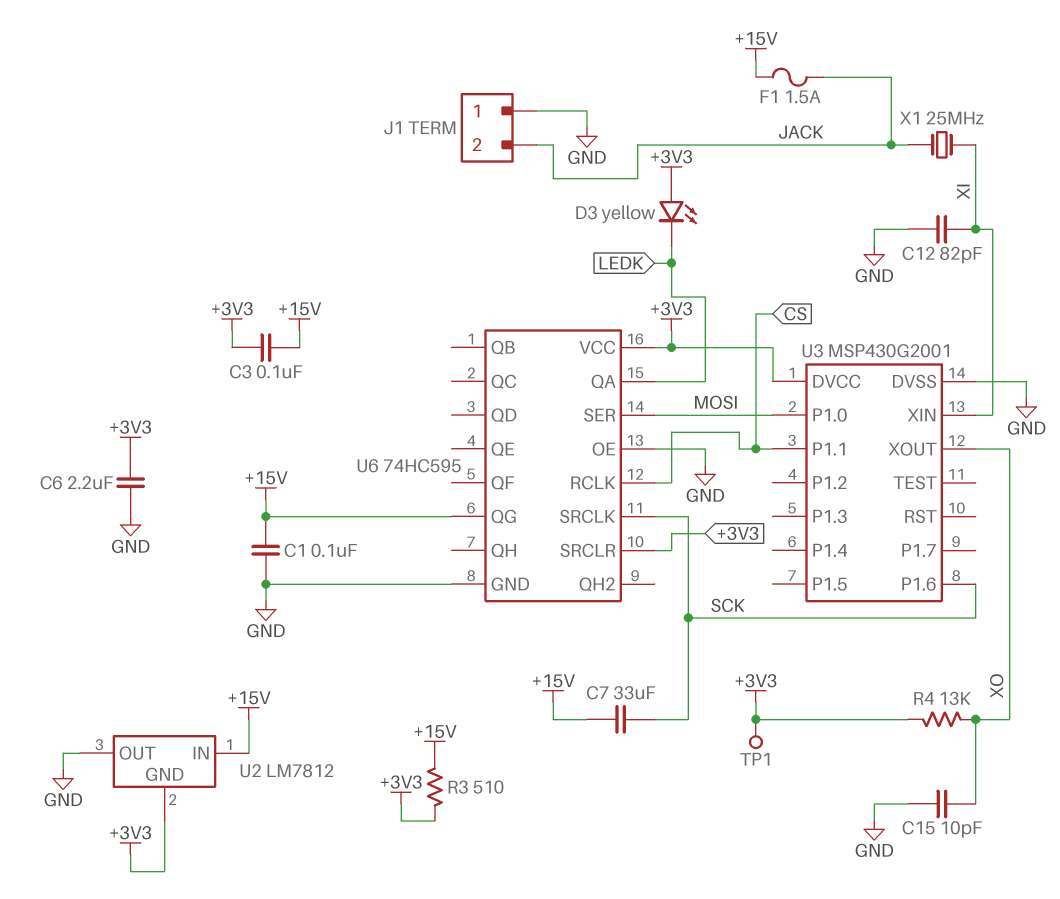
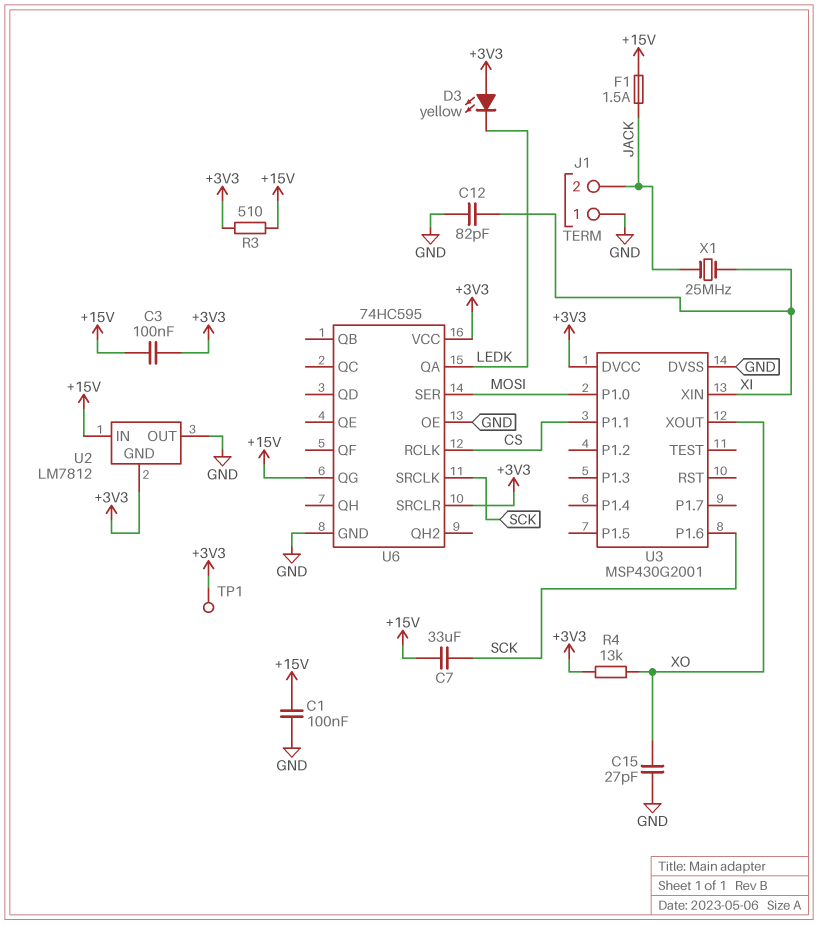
C6: 2.2uF (+3V3, GND) -> none
C15: 10pF (GND, XO) -> 27pF (GND, XO)

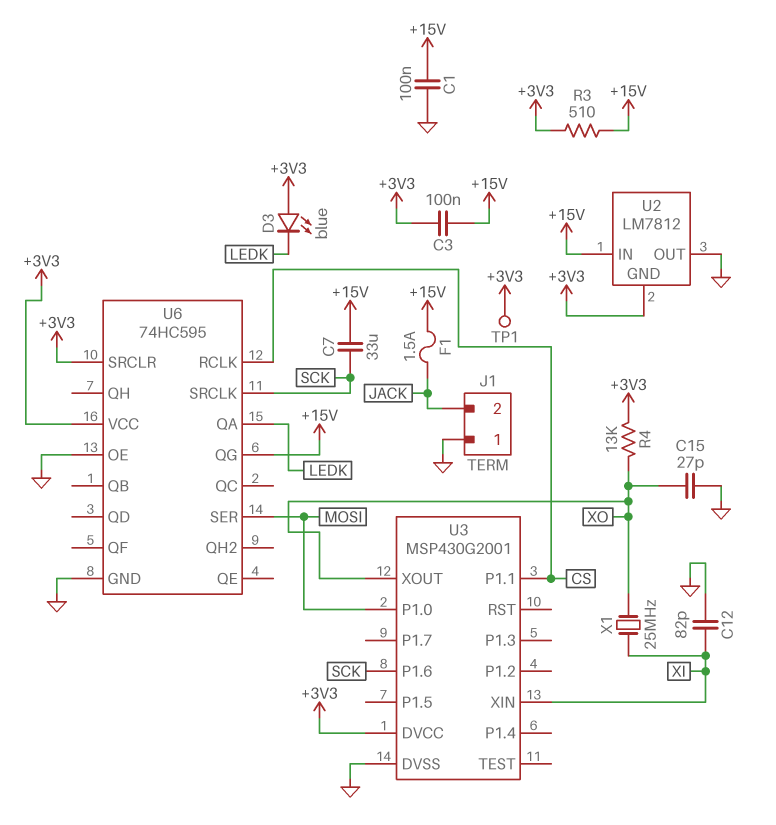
D3: LED yellow (A +3V3, K LEDK) -> LED blue (A +3V3, K LEDK)
X1: 25MHz (JACK, XI) -> 25MHz (XI, XO)

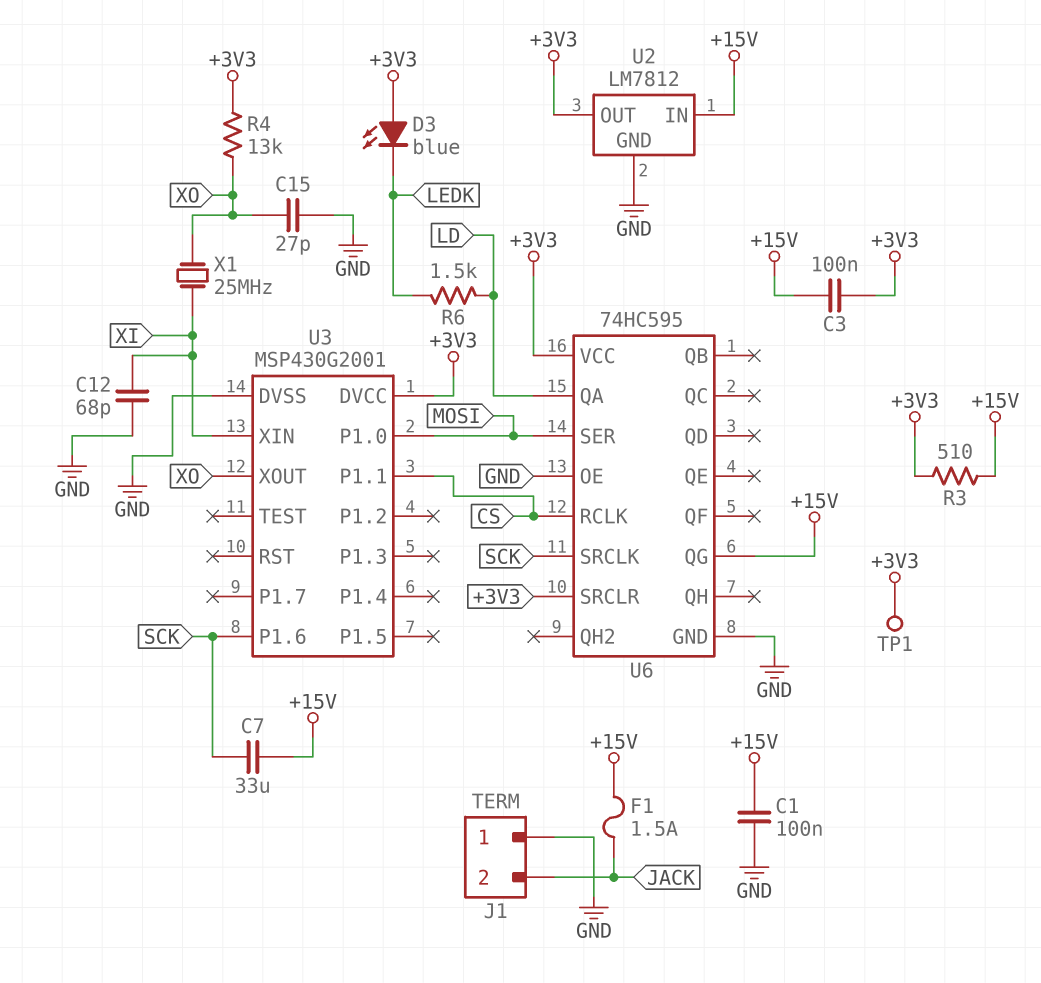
C12: 82pF (GND, XI) -> 68pF (GND, XI)
R6: none -> 1.5k (LD, LEDK)
U2 pin GND: +3V3 -> GND
U2 pin OUT: GND -> +3V3
U6 pin QA: LEDK -> LD

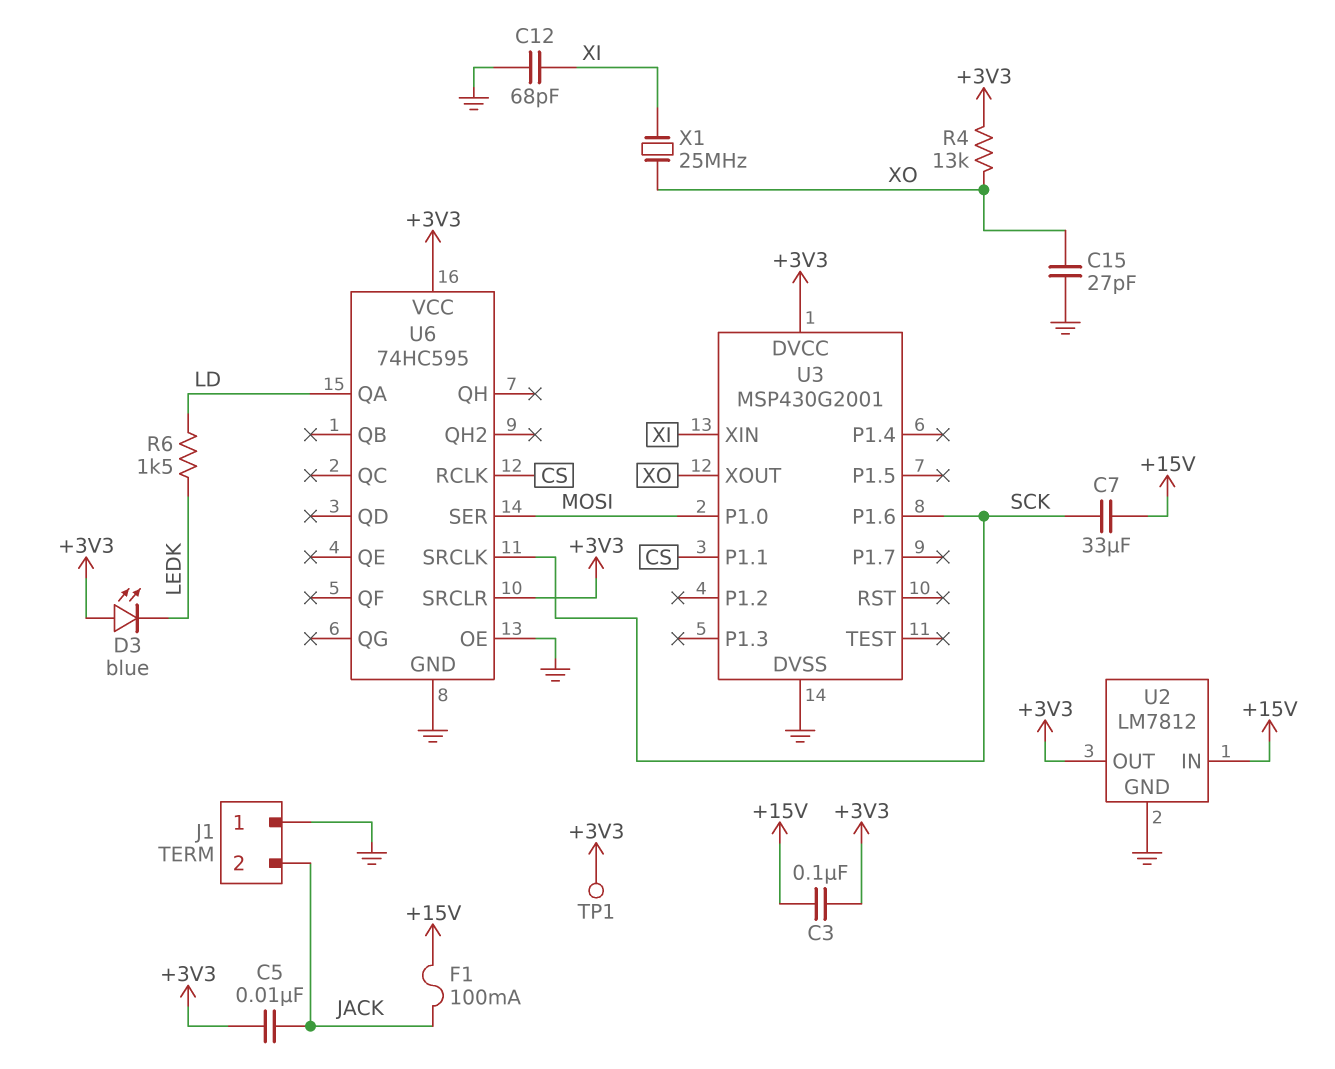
C1: 100nF (+15V, GND) -> none
C5: none -> 10nF (+3V3, JACK)
F1: 1.5A (+15V, JACK) -> 100mA (+15V, JACK)
R3: 510 (+3V3, +15V) -> none
U6 pin QG: +15V -> none

